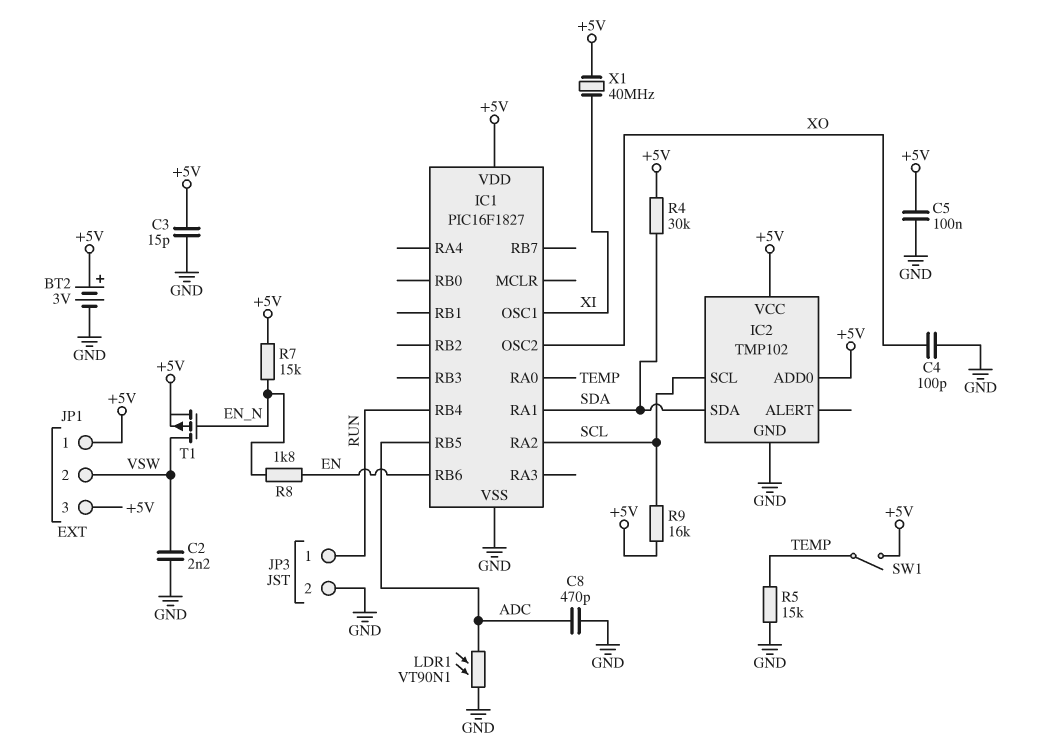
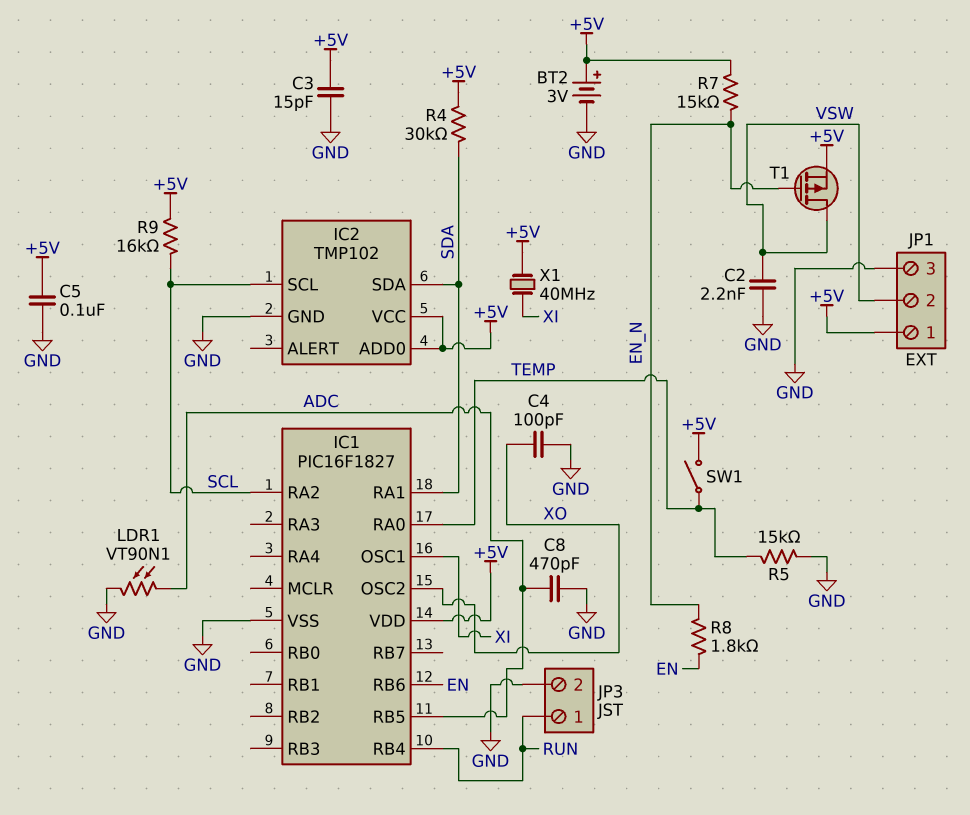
JP1 pin 3: +5V -> GND

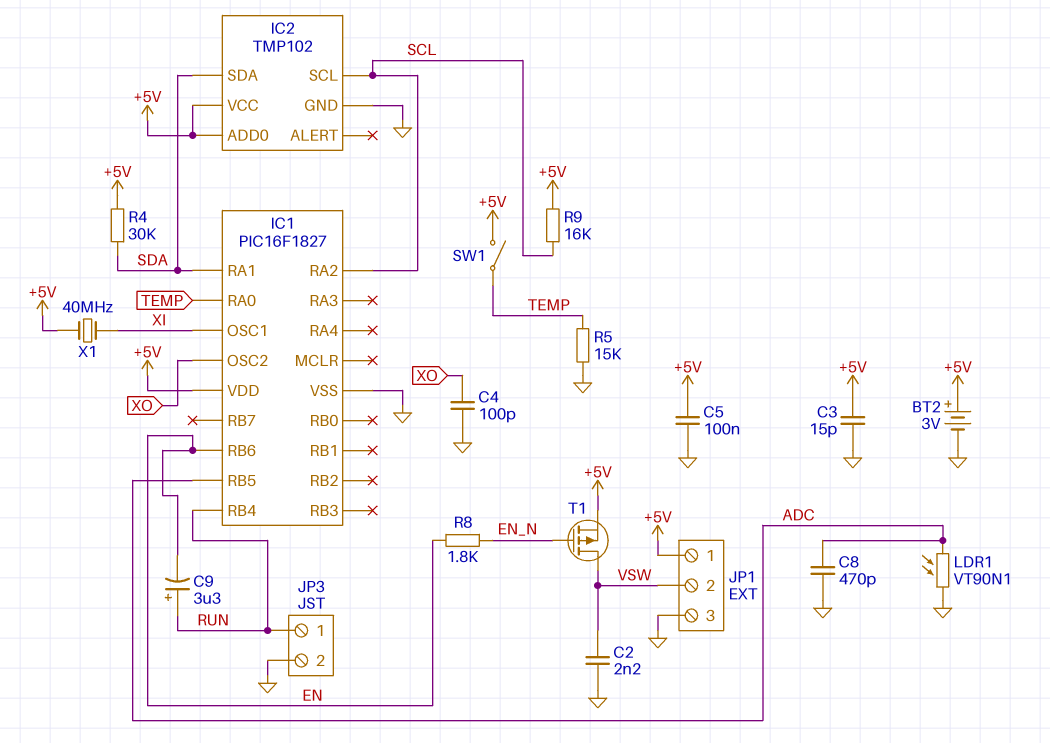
C9: none -> 3.3uF (plus RUN, minus EN)
R7: 15k (+5V, EN_N) -> none

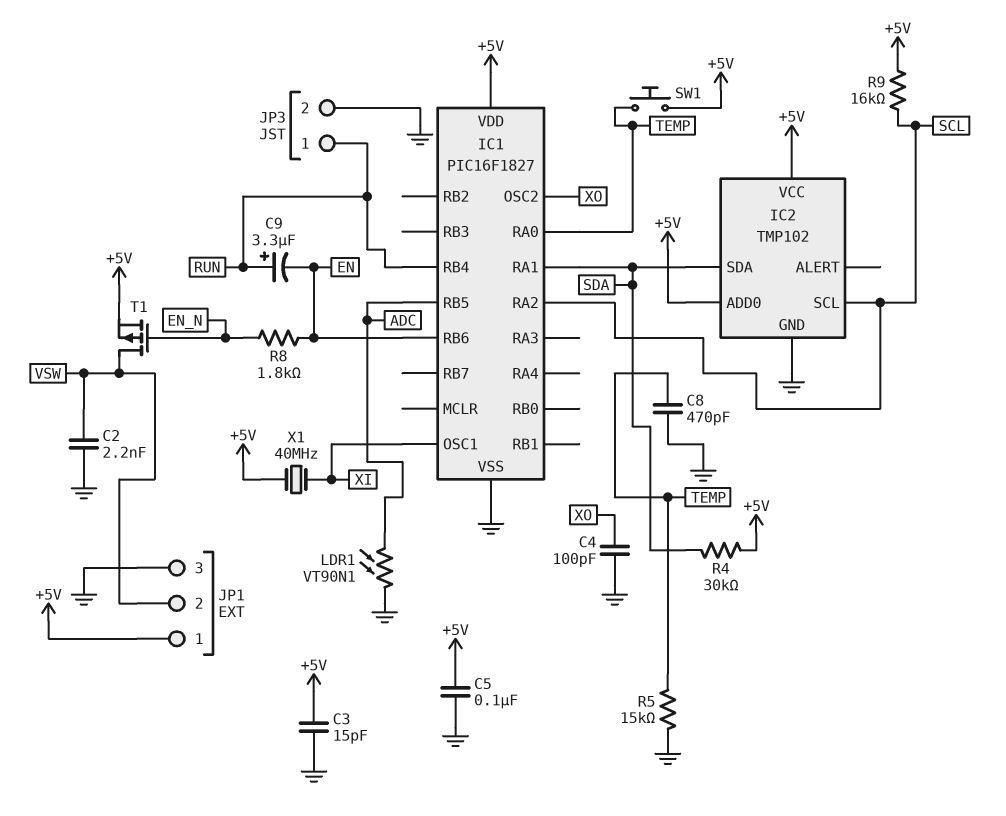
BT2: 3V (plus +5V, minus GND) -> none
C8: 470pF (ADC, GND) -> 470pF (GND, TEMP)
SW1: switch (+5V, TEMP) -> button (+5V, TEMP)

